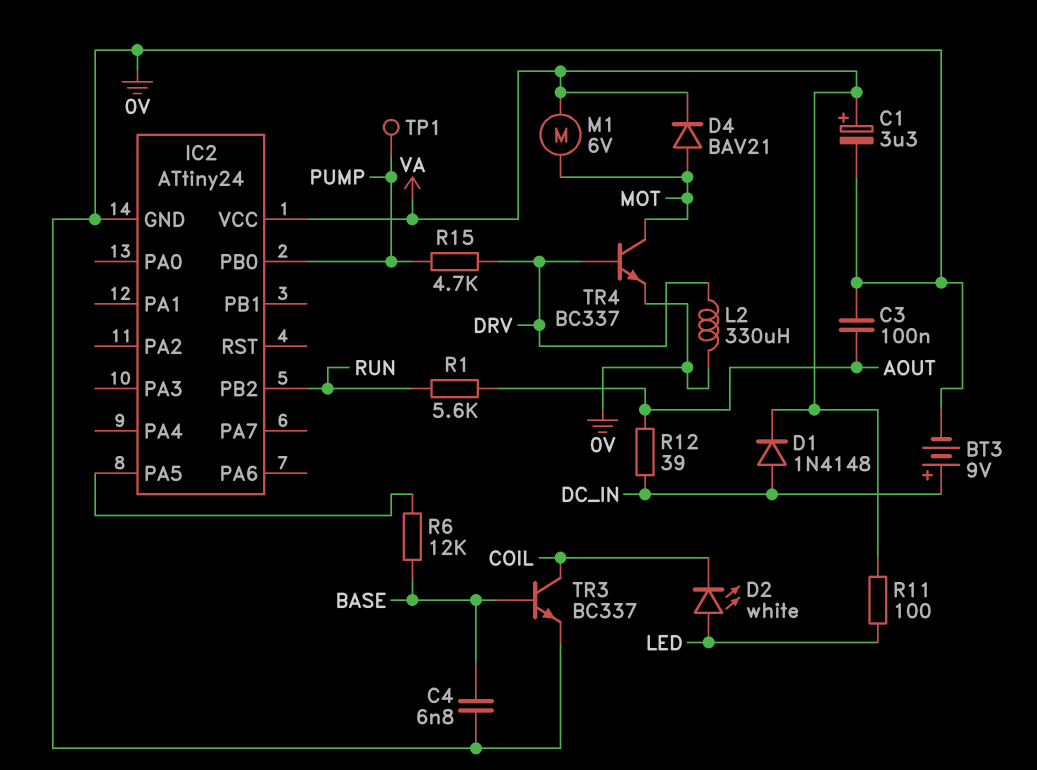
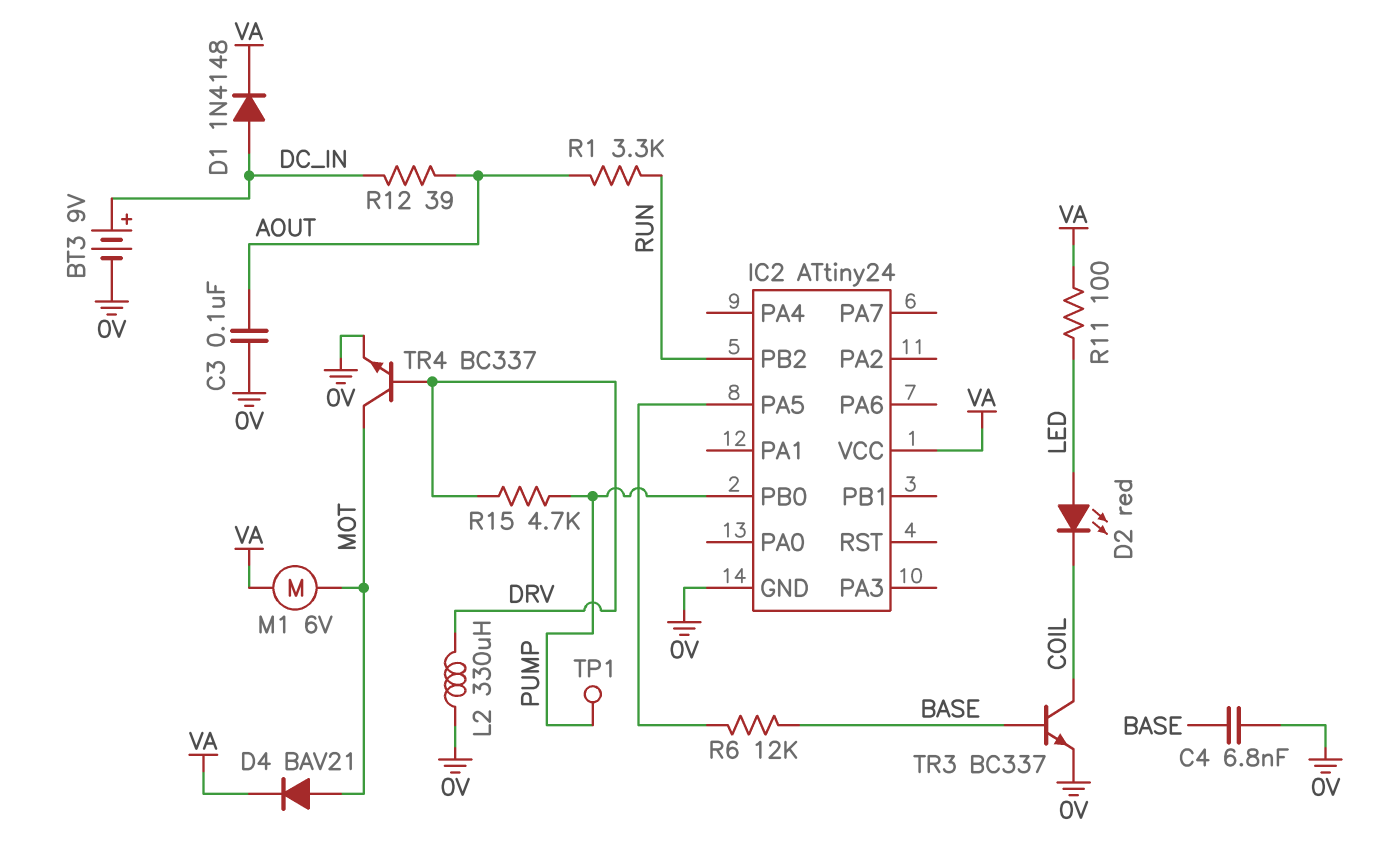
C1: 3.3uF (plus VA, minus 0V) -> none
D2: LED white (A LED, K COIL) -> LED red (A LED, K COIL)
R1: 5.6k (AOUT, RUN) -> 3.3k (AOUT, RUN)

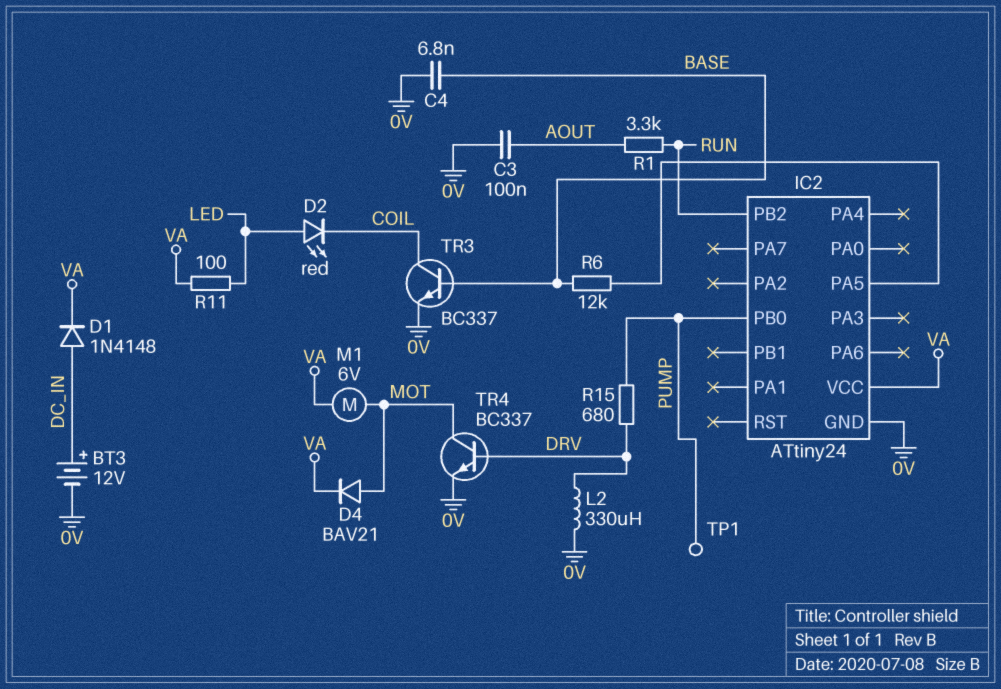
BT3: 9V (plus DC_IN, minus 0V) -> 12V (plus DC_IN, minus 0V)
R12: 39 (AOUT, DC_IN) -> none
R15: 4.7k (DRV, PUMP) -> 680 (DRV, PUMP)

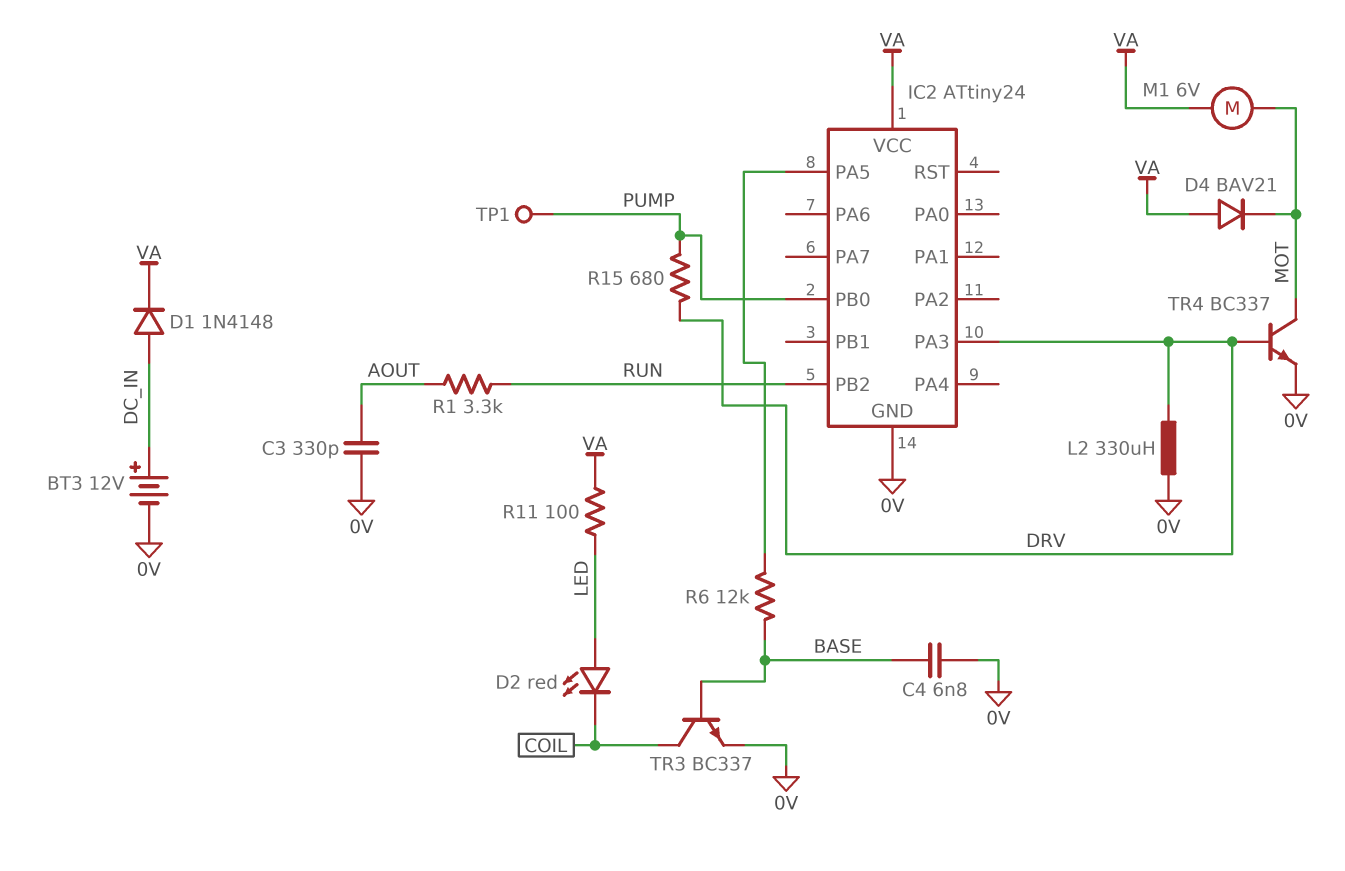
C3: 100nF (0V, AOUT) -> 330pF (0V, AOUT)
D4: diode BAV21 (A MOT, K VA) -> diode BAV21 (A VA, K MOT)
IC2 pin PA3: none -> DRV

